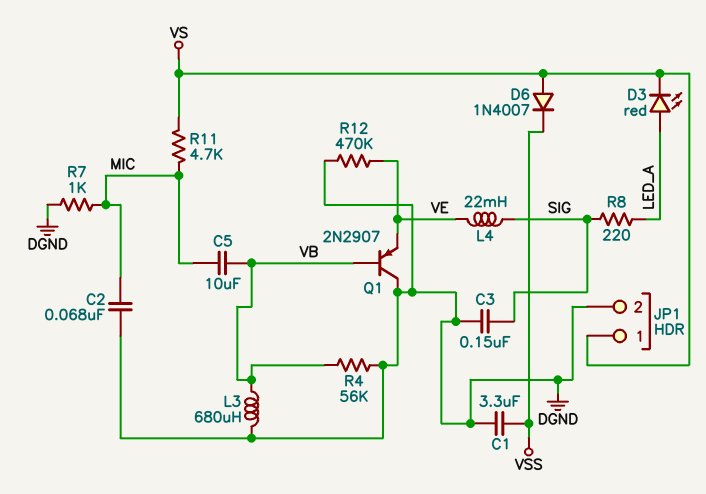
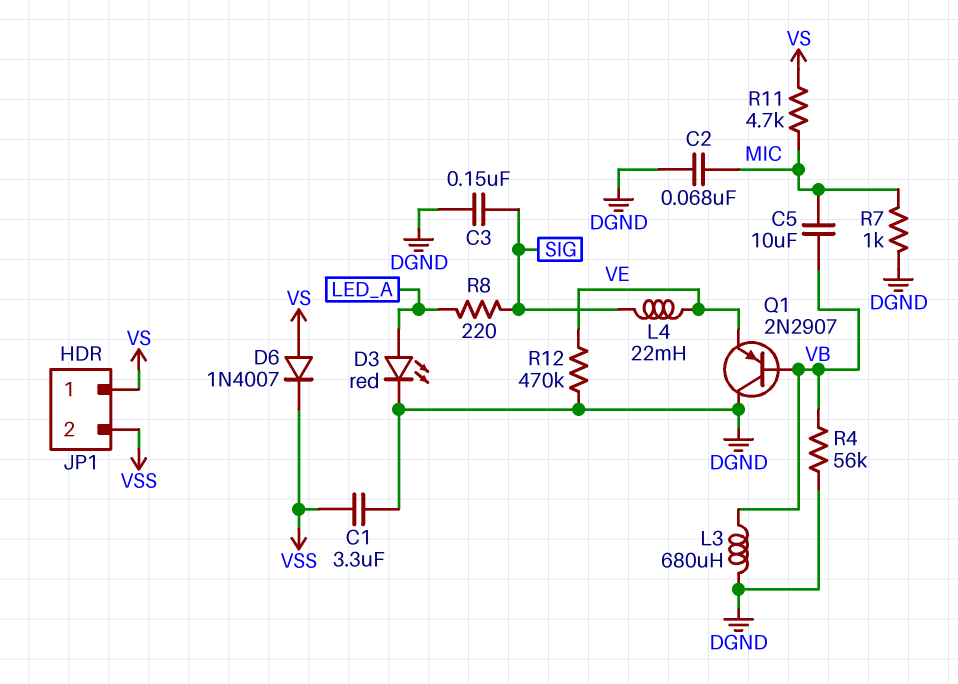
D3: LED red (A LED_A, K VS) -> LED red (A LED_A, K DGND)
JP1 pin 2: DGND -> VSS

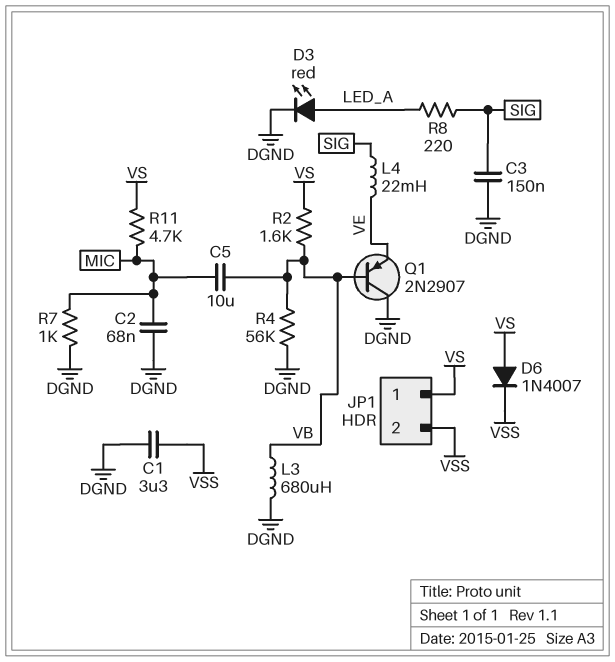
R2: none -> 1.6k (VB, VS)
R12: 470k (DGND, VE) -> none

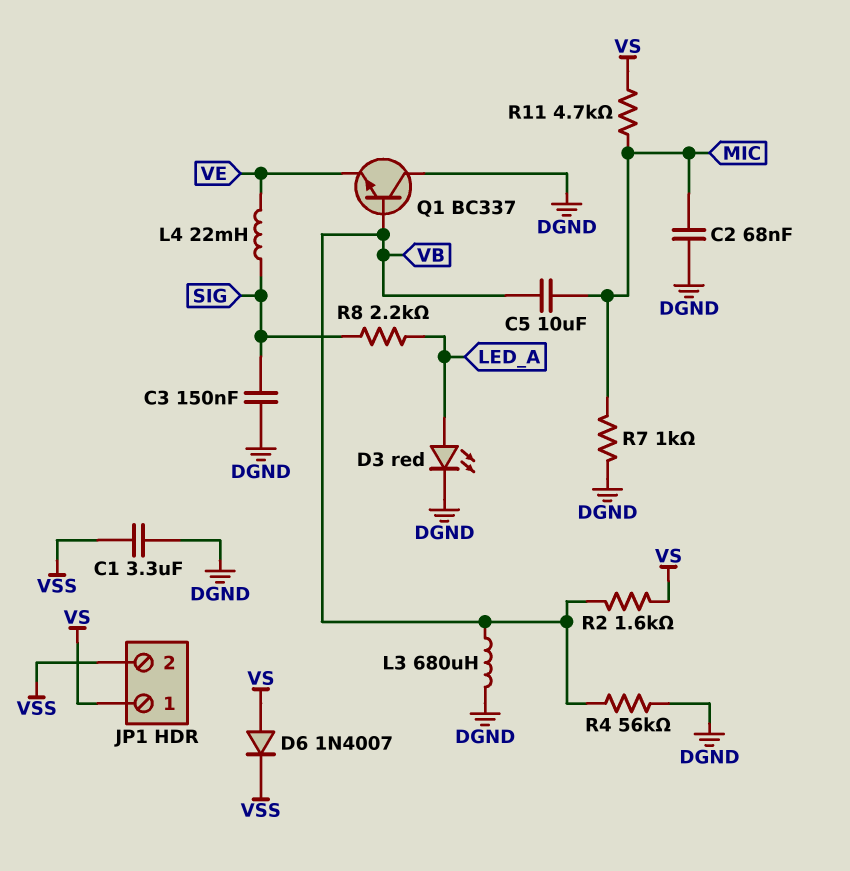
Q1: PNP 2N2907 (B VB, C DGND, E VE) -> NPN BC337 (B VB, C DGND, E VE)
R8: 220 (LED_A, SIG) -> 2.2k (LED_A, SIG)

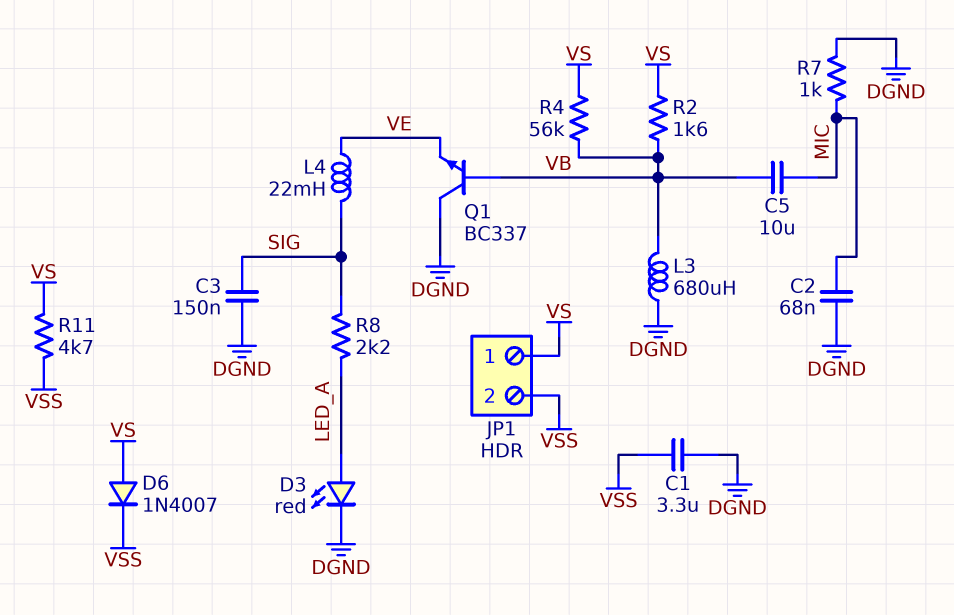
R4: 56k (DGND, VB) -> 56k (VB, VS)
R11: 4.7k (MIC, VS) -> 4.7k (VS, VSS)

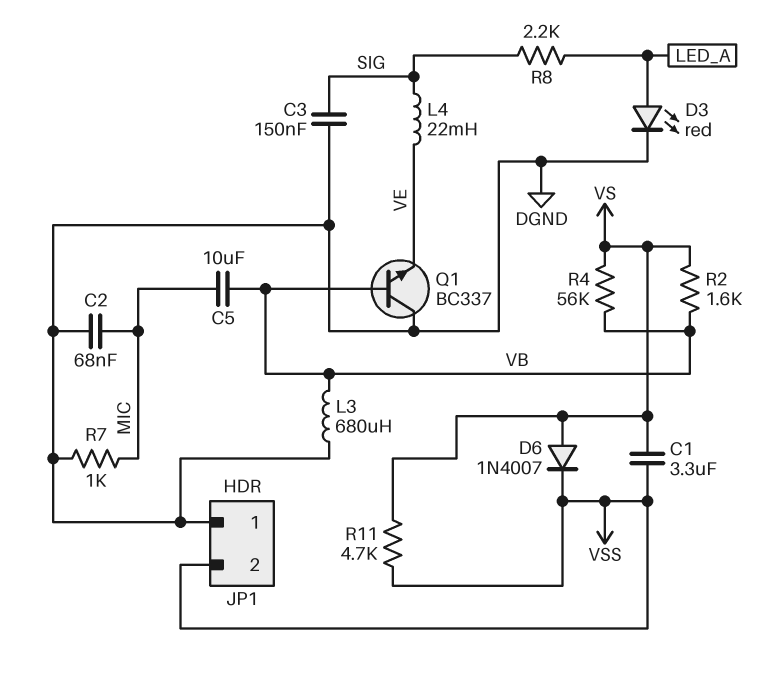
C1: 3.3uF (DGND, VSS) -> 3.3uF (VS, VSS)
JP1 pin 1: VS -> DGND

